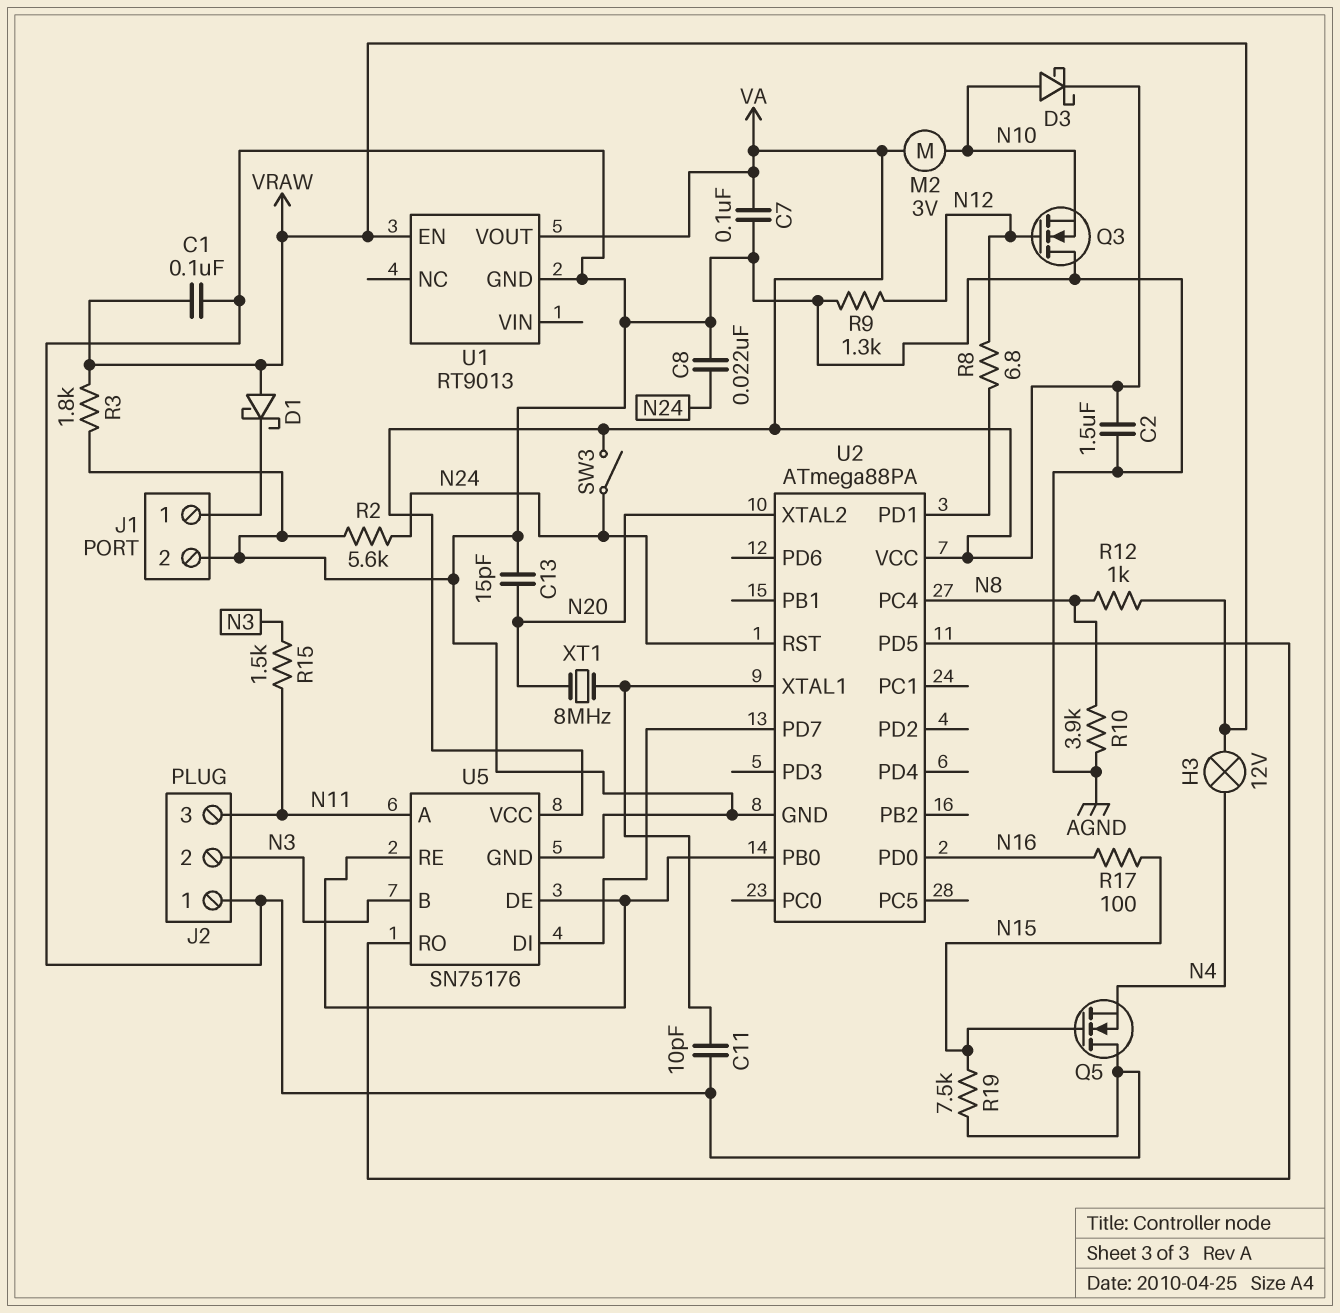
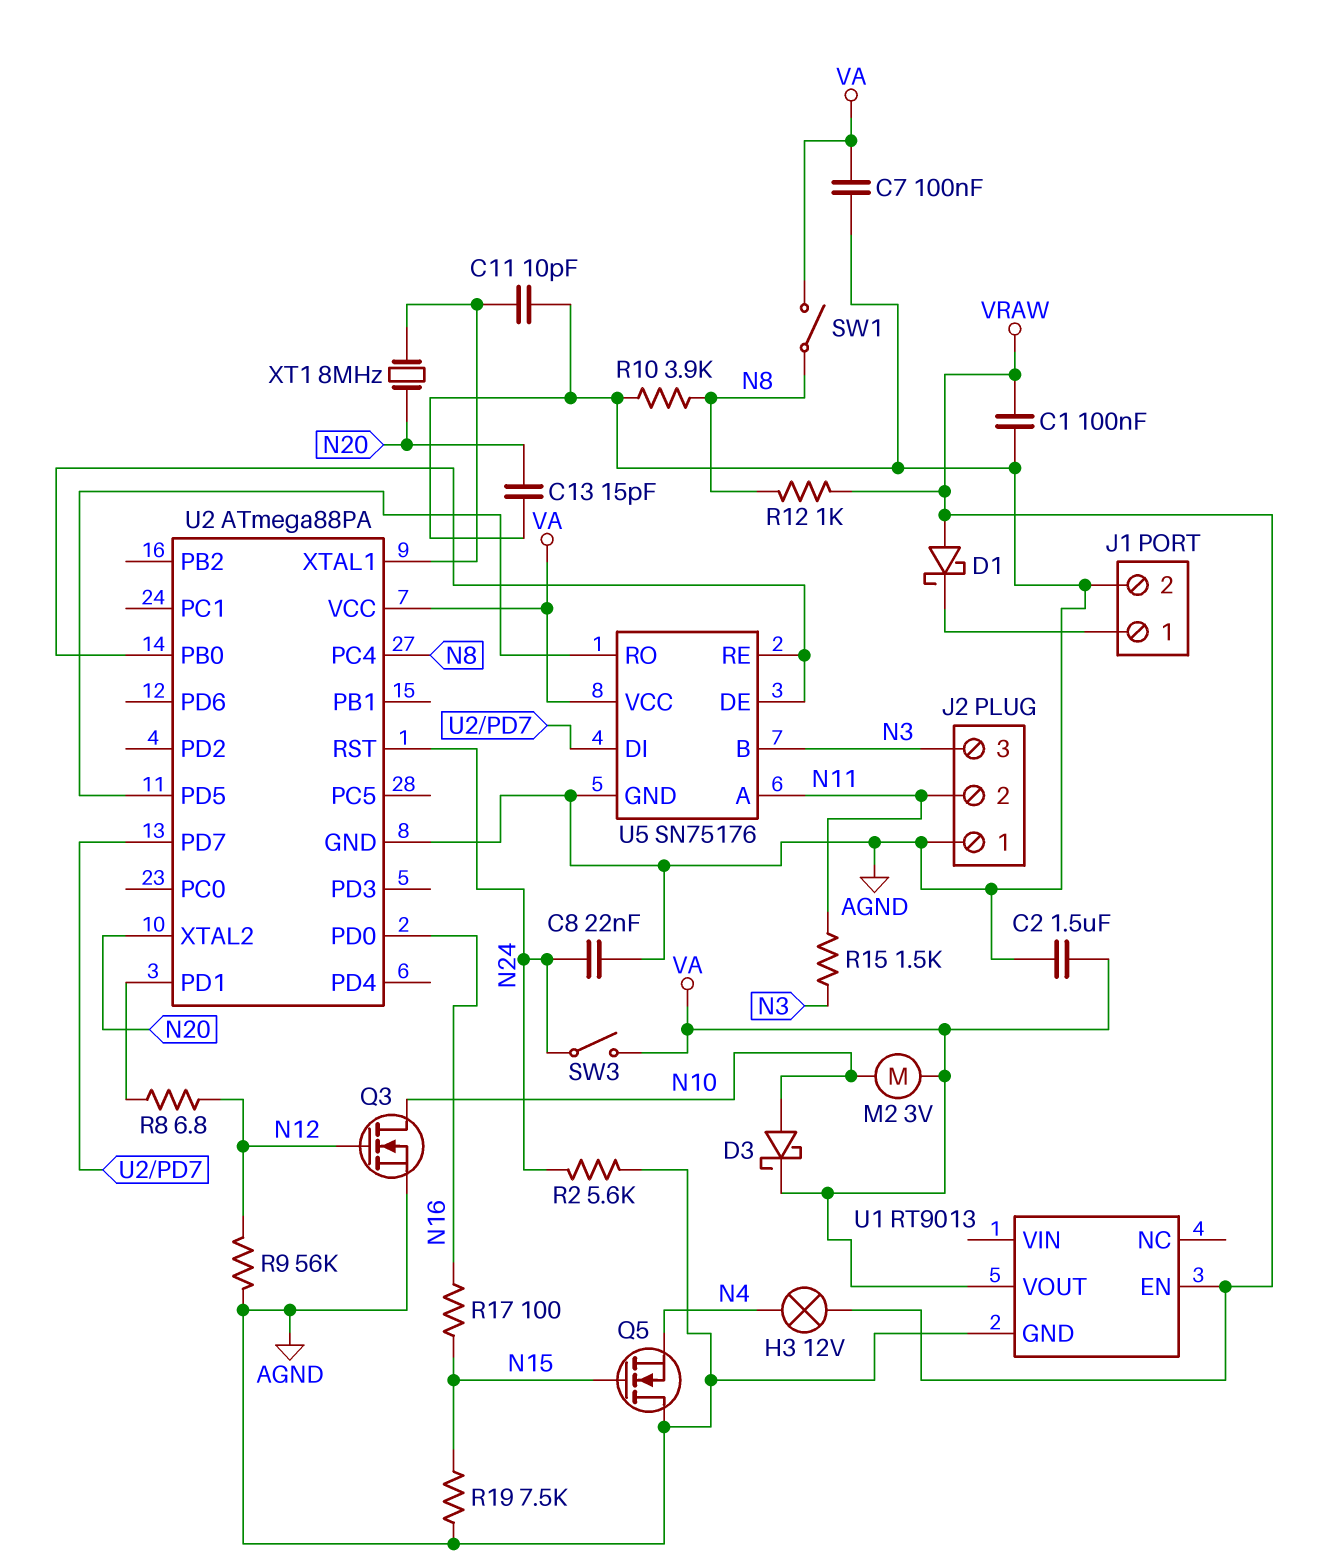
J2 pin 2: N3 -> N11
J2 pin 3: N11 -> N3
Q3: NMOS (G N12, D AGND, S N10) -> NMOS (G N12, D N10, S AGND)
R3: 1.8k (AGND, VRAW) -> none
R9: 1.3k (AGND, N12) -> 56k (AGND, N12)
SW1: none -> switch (N8, VA)

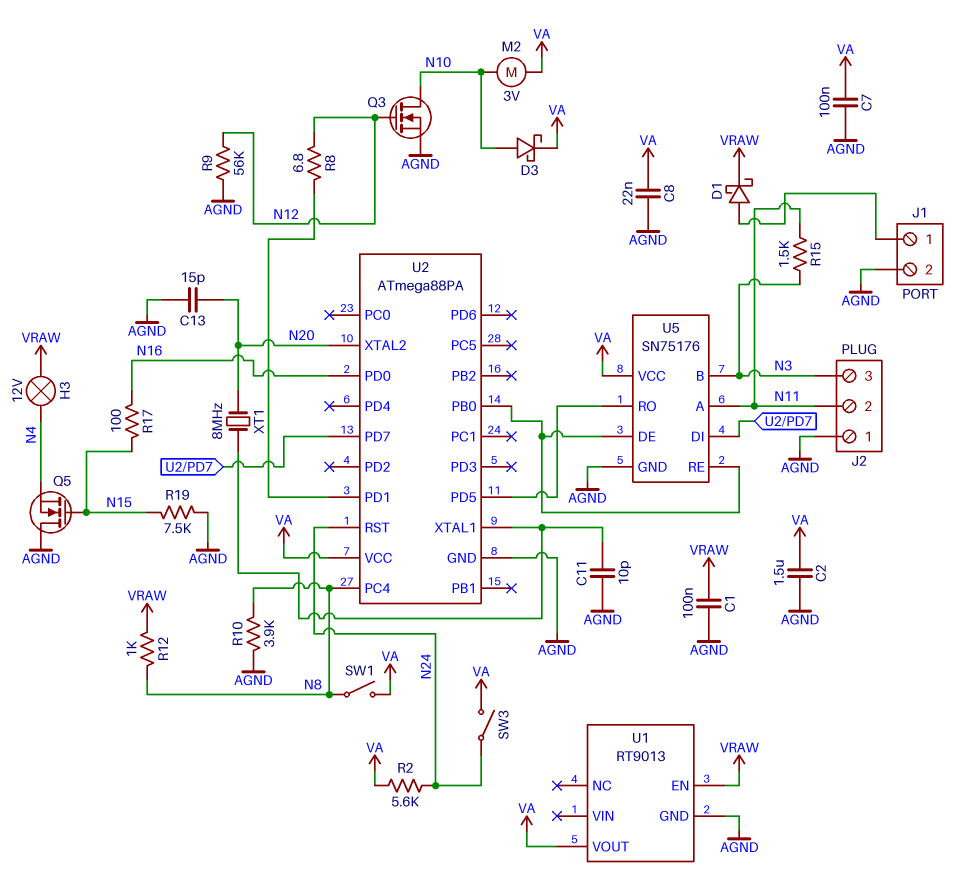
C8: 22nF (AGND, N24) -> 22nF (AGND, VA)
D1: schottky (A VRAW, K J1/1) -> schottky (A J1/1, K VRAW)
R2: 5.6k (AGND, N24) -> 5.6k (N24, VA)

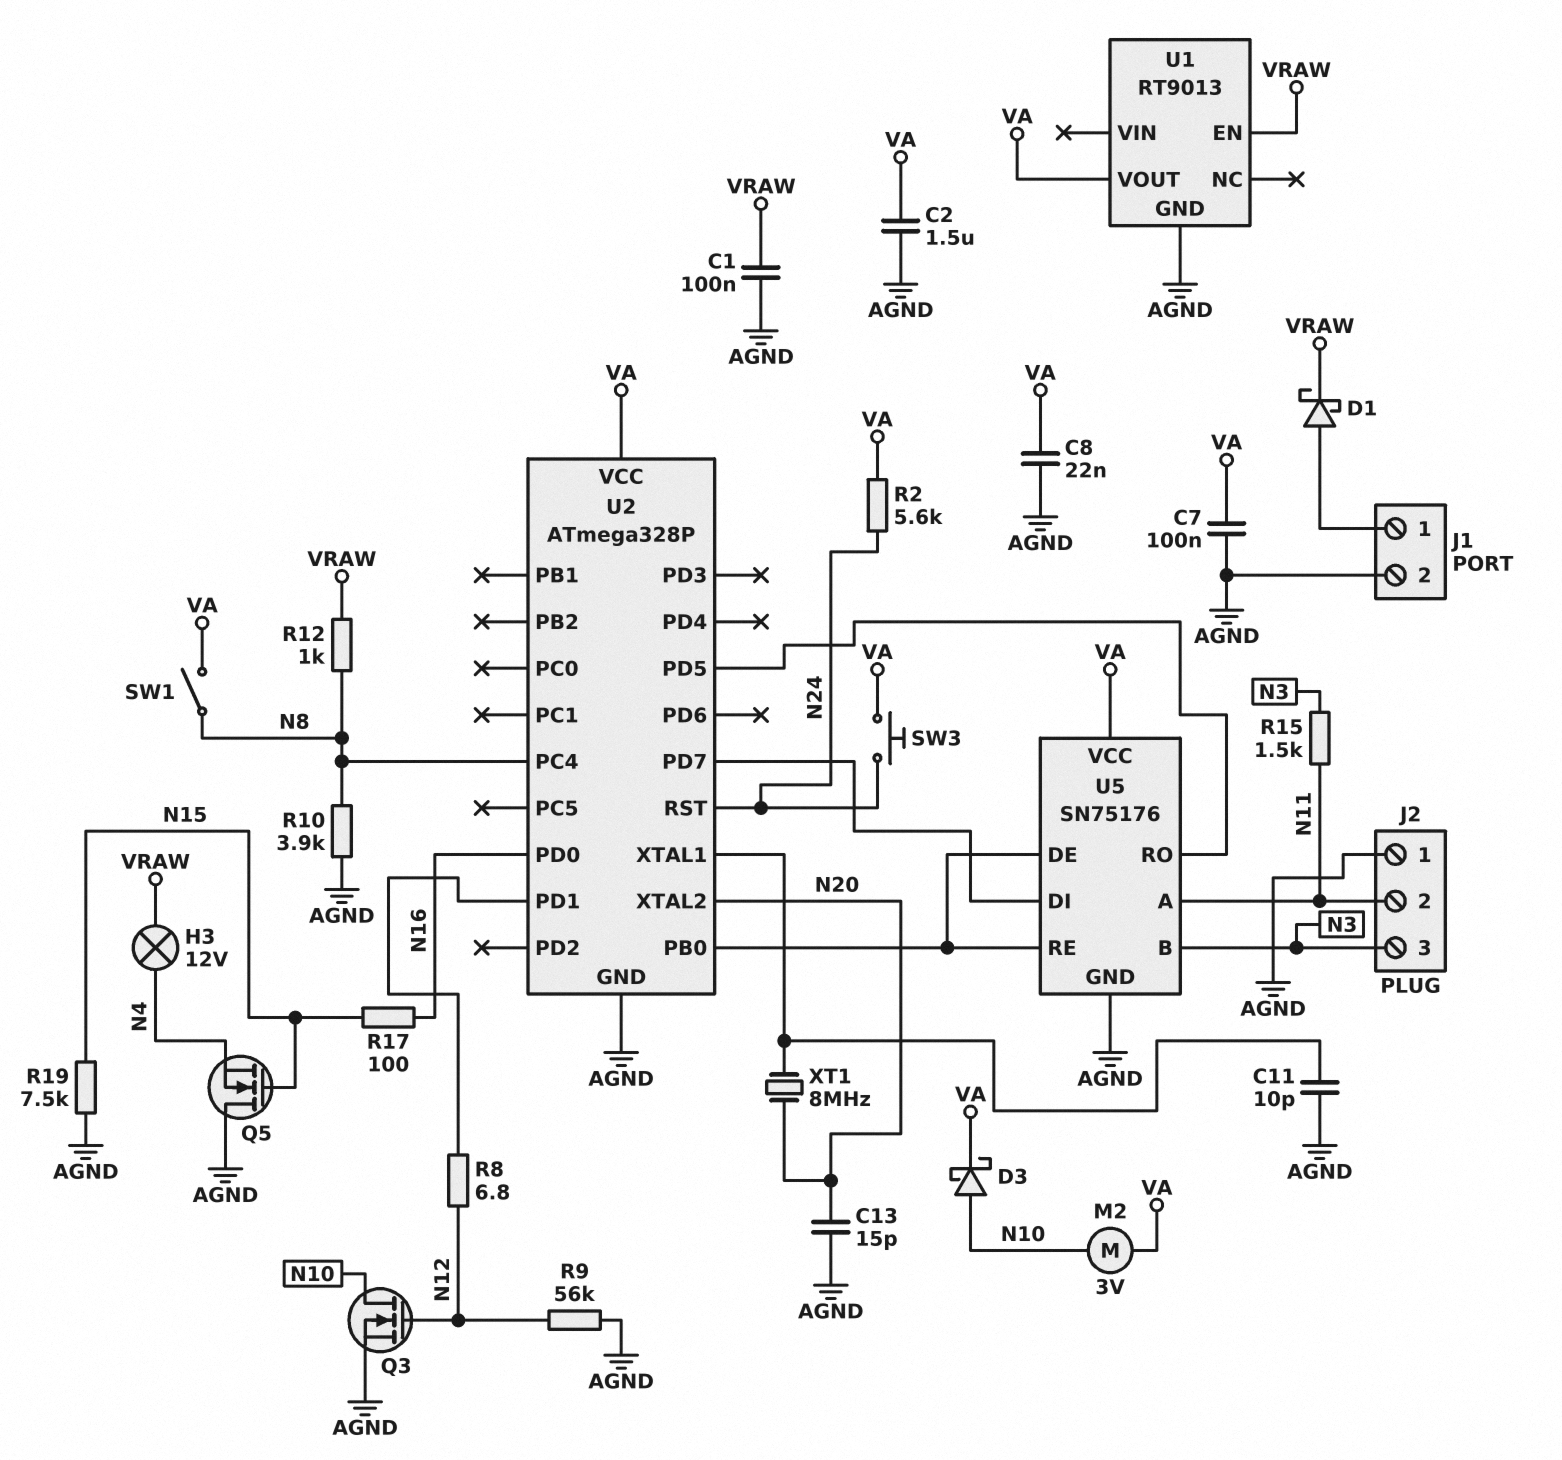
SW3: switch (N24, VA) -> button (N24, VA)
U2: ATmega88PA -> ATmega328P

